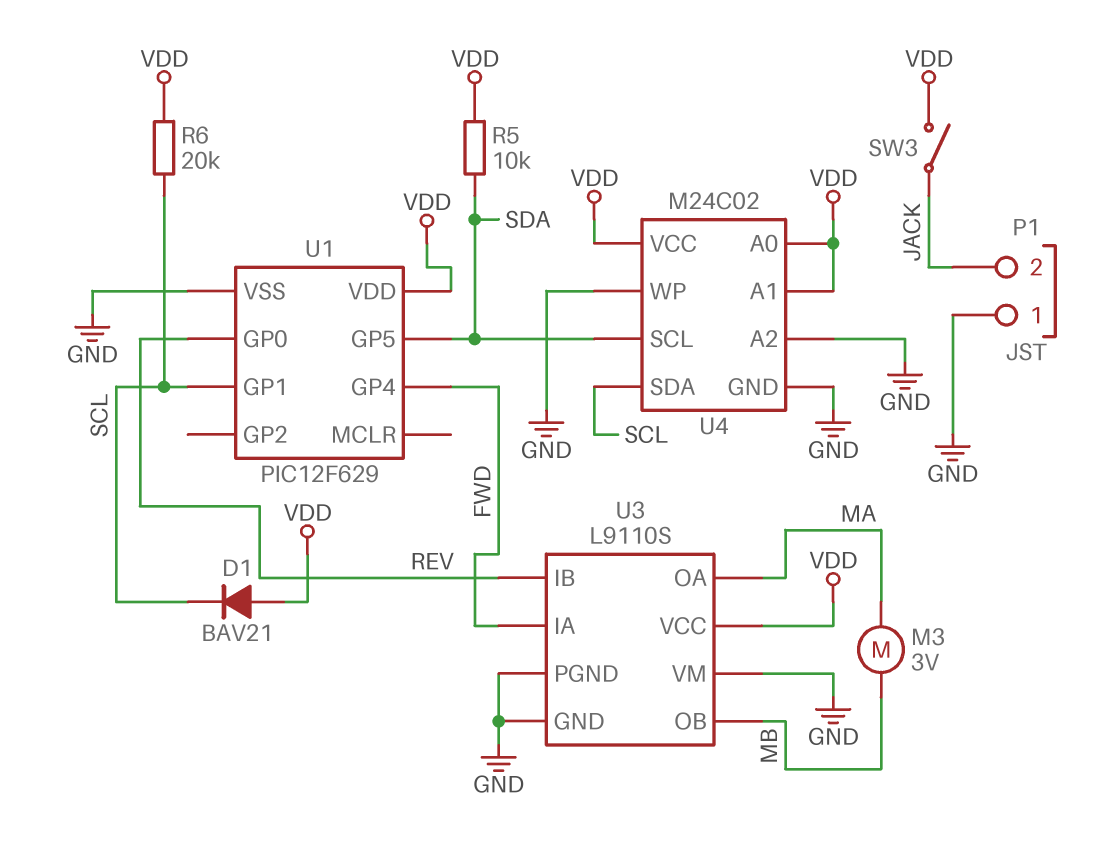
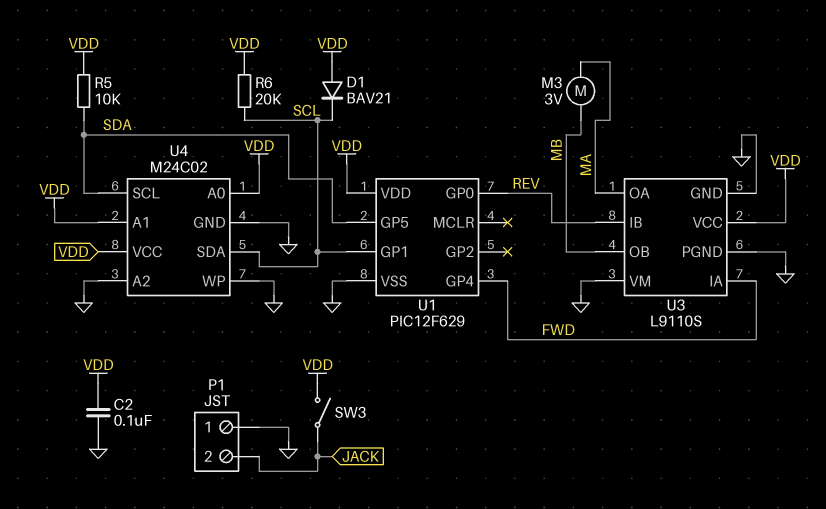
C2: none -> 100nF (GND, VDD)

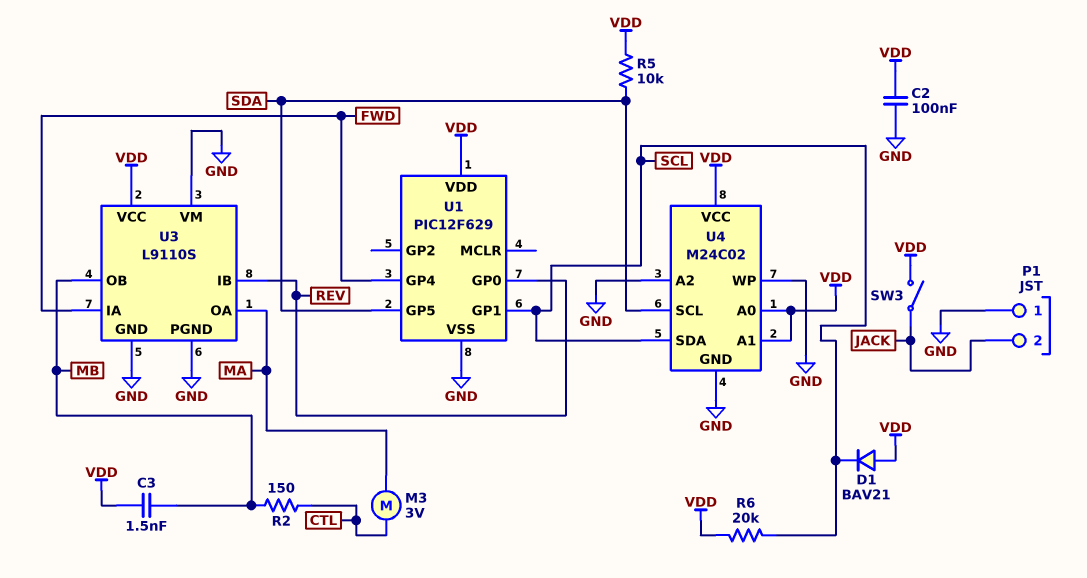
C3: none -> 1.5nF (MB, VDD)
M3: motor 3V (MA, MB) -> motor 3V (CTL, MA)
R2: none -> 150 (CTL, MB)

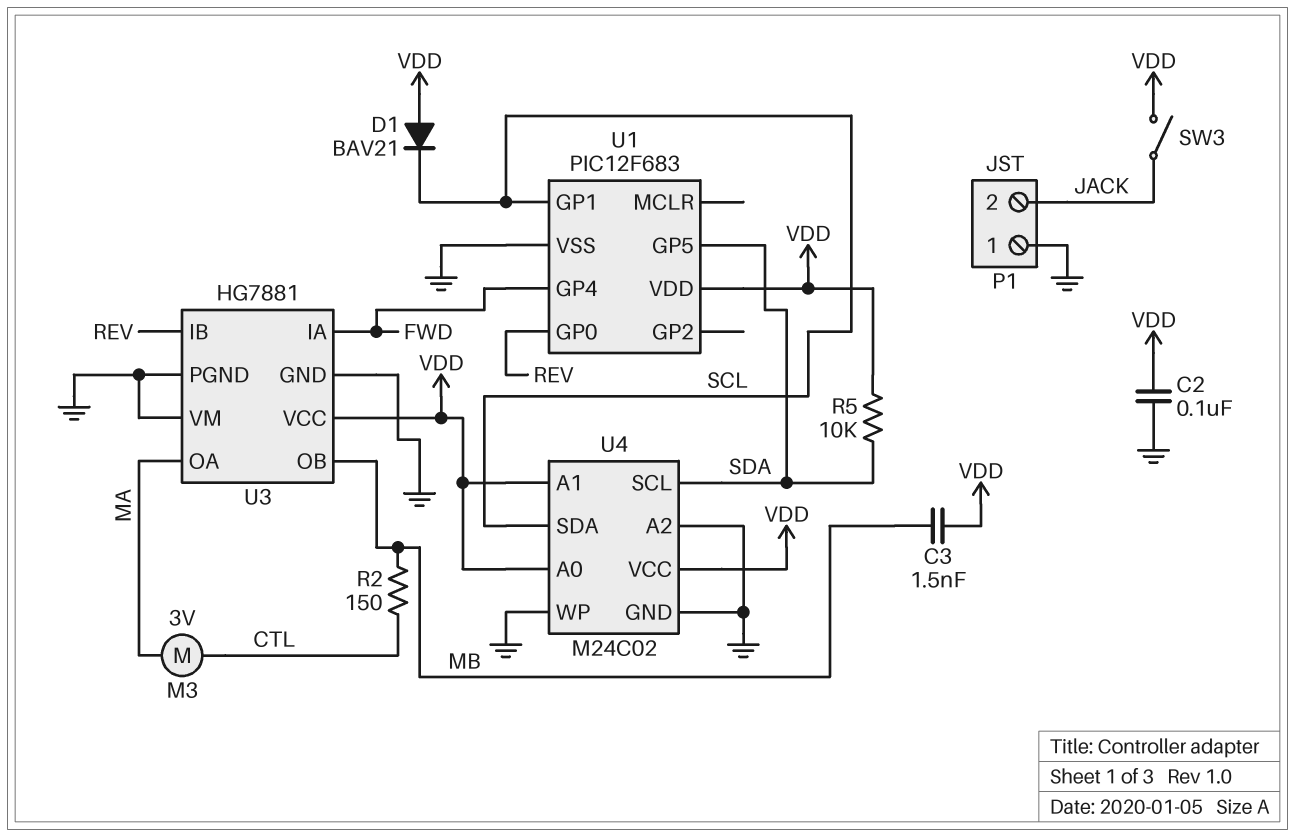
R6: 20k (SCL, VDD) -> none
U1: PIC12F629 -> PIC12F683
U3: L9110S -> HG7881

